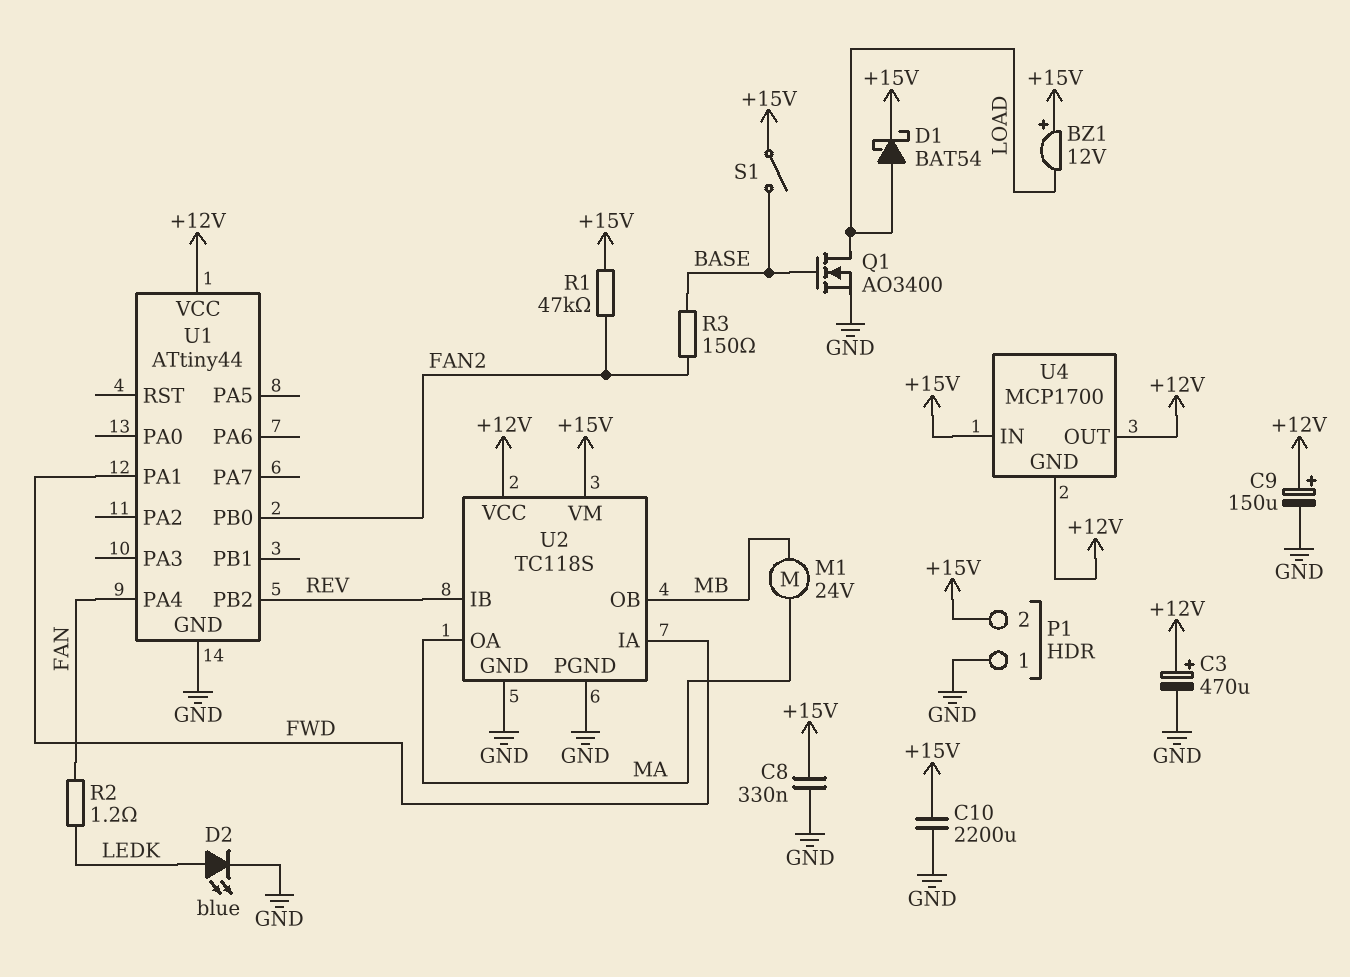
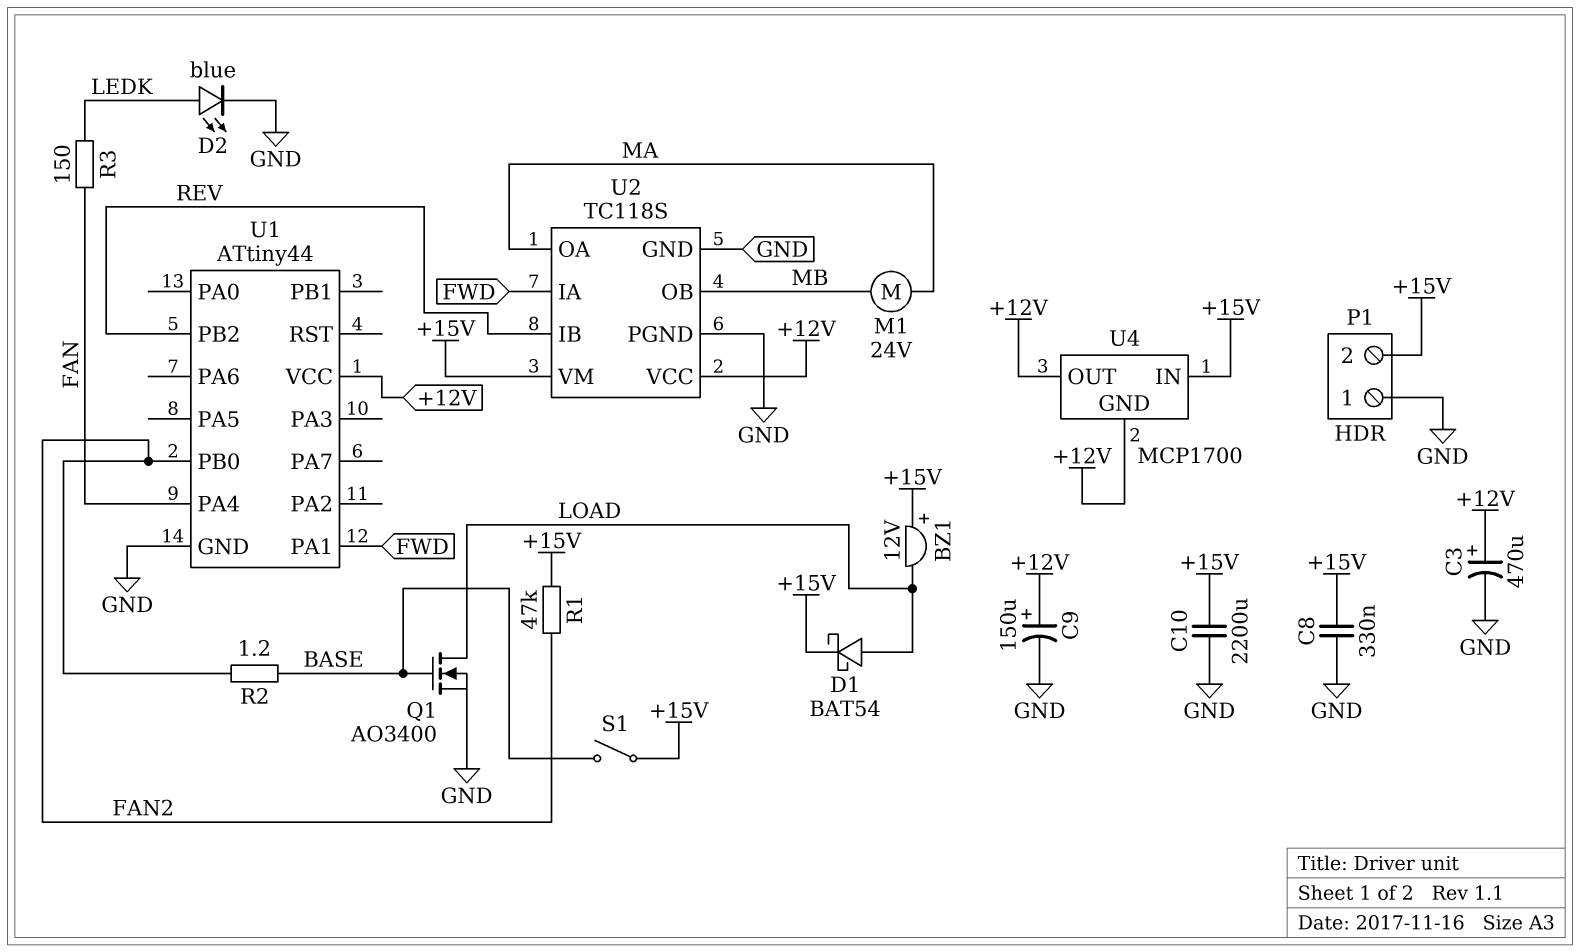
R2: 1.2 (FAN, LEDK) -> 1.2 (BASE, FAN2)
R3: 150 (BASE, FAN2) -> 150 (FAN, LEDK)

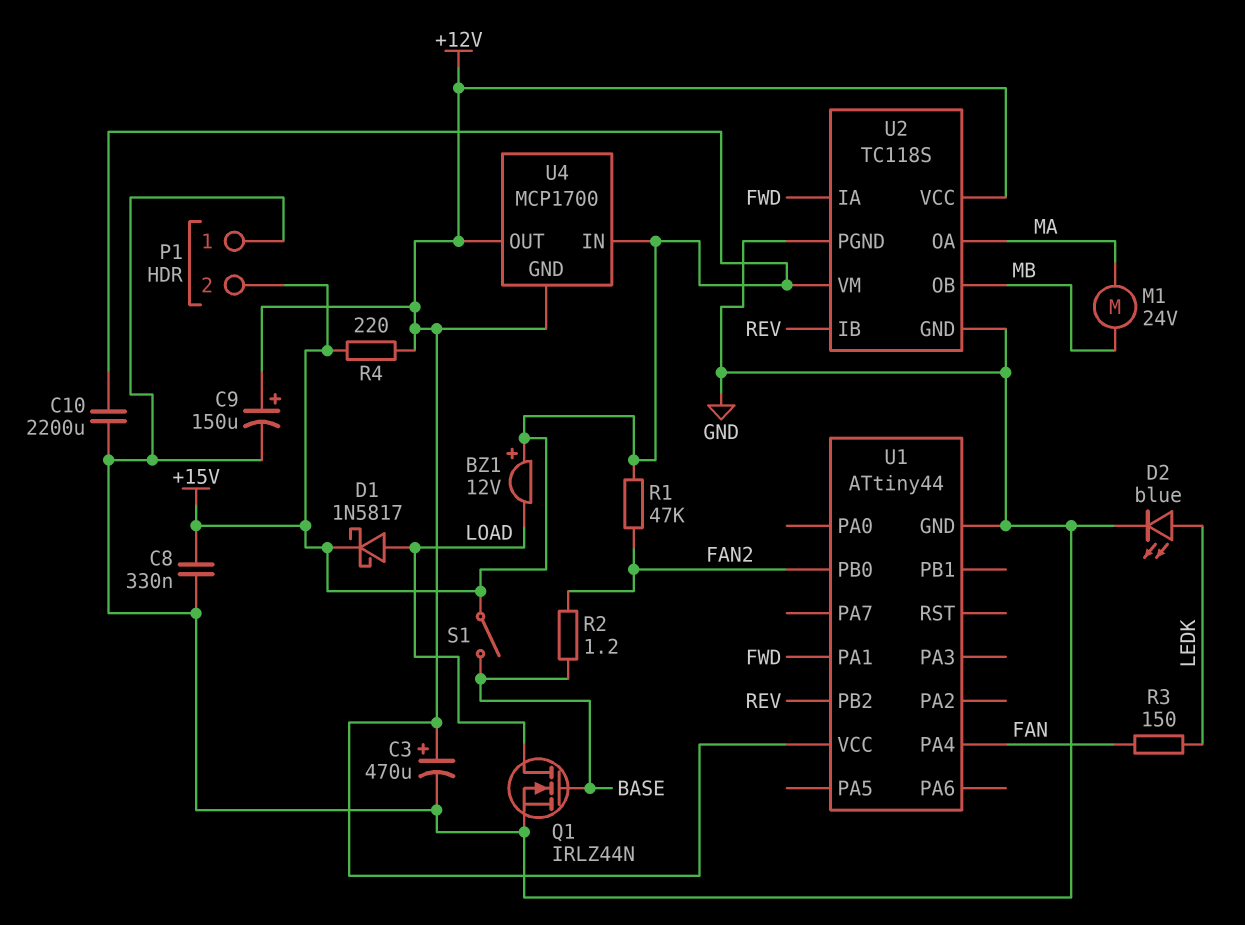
D1: schottky BAT54 (A LOAD, K +15V) -> schottky 1N5817 (A LOAD, K +15V)
Q1: NMOS AO3400 (G BASE, D LOAD, S GND) -> NMOS IRLZ44N (G BASE, D LOAD, S GND)
R4: none -> 220 (+12V, +15V)

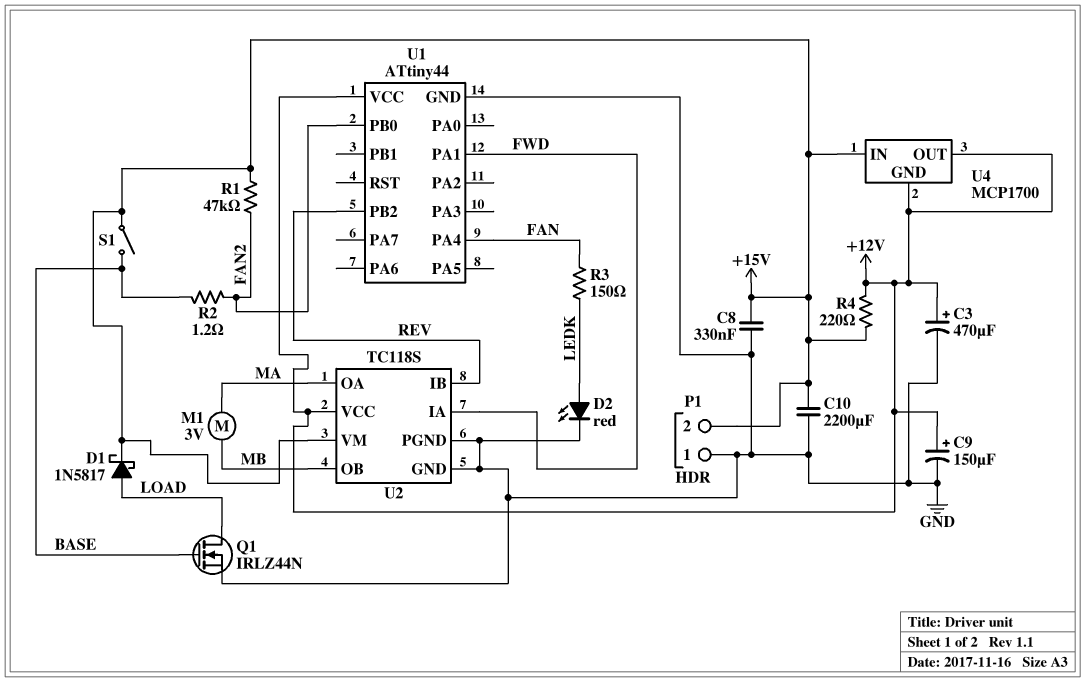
BZ1: buzzer 12V (plus +15V, minus LOAD) -> none
D2: LED blue (A LEDK, K GND) -> LED red (A LEDK, K GND)
M1: motor 24V (MA, MB) -> motor 3V (MA, MB)

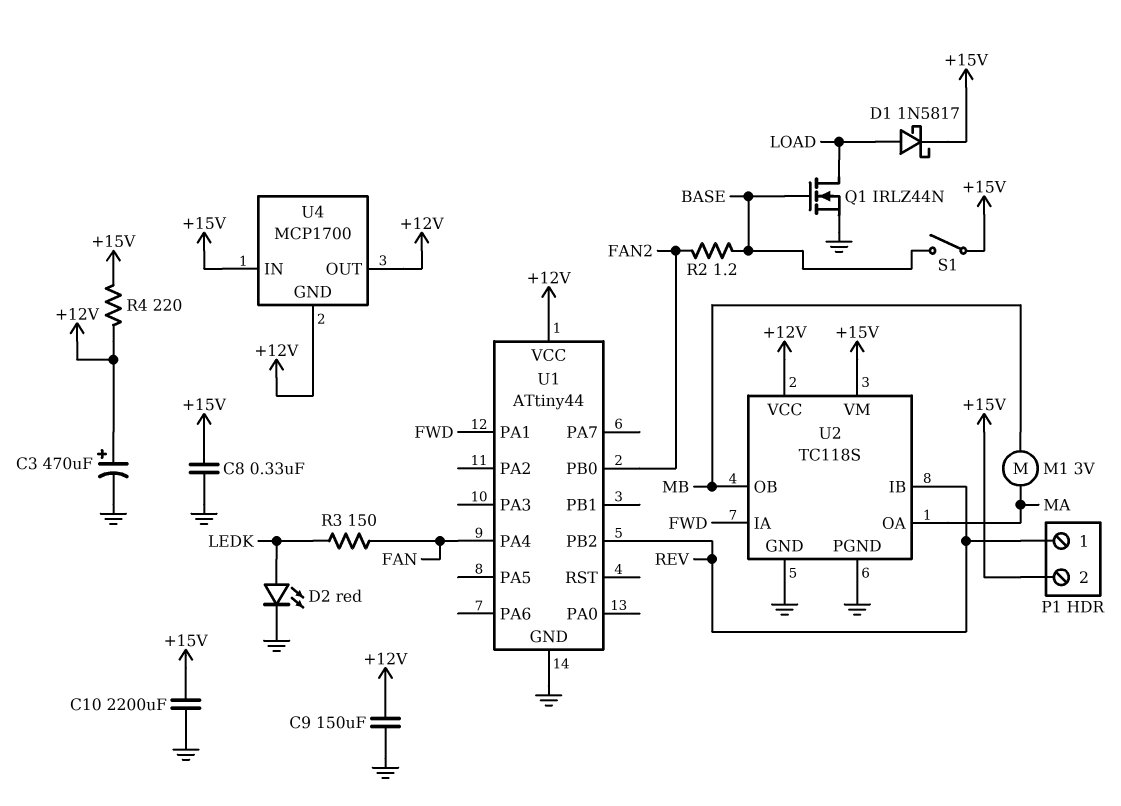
C9: 150uF (plus +12V, minus GND) -> 150uF (+12V, GND)
P1 pin 1: GND -> REV
R1: 47k (+15V, FAN2) -> none

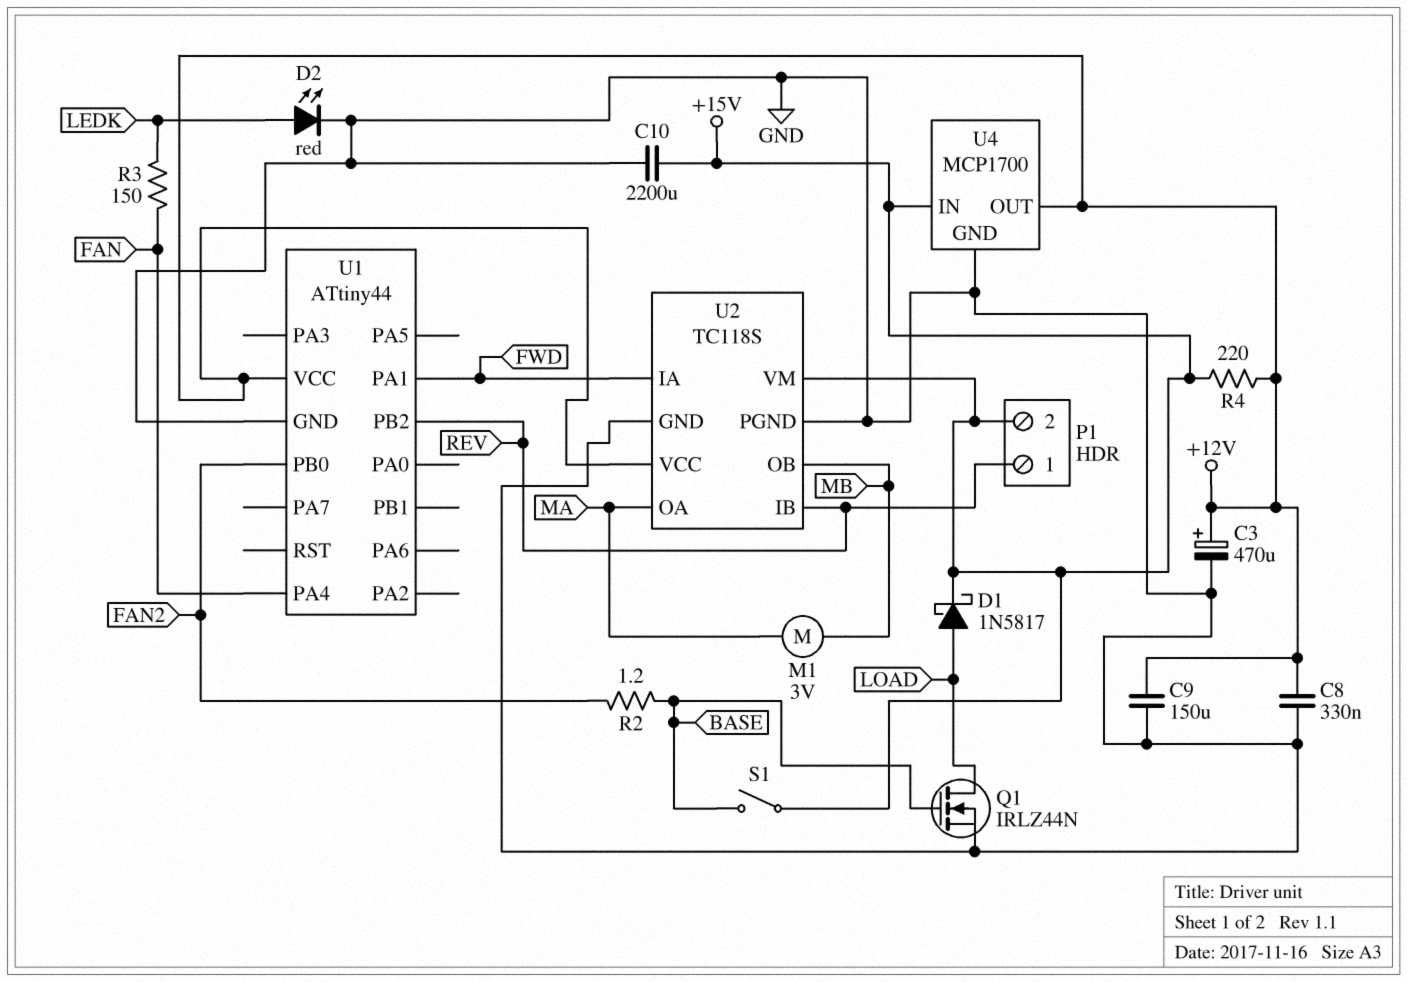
C8: 330nF (+15V, GND) -> 330nF (+12V, GND)
U4 pin GND: +12V -> GND

